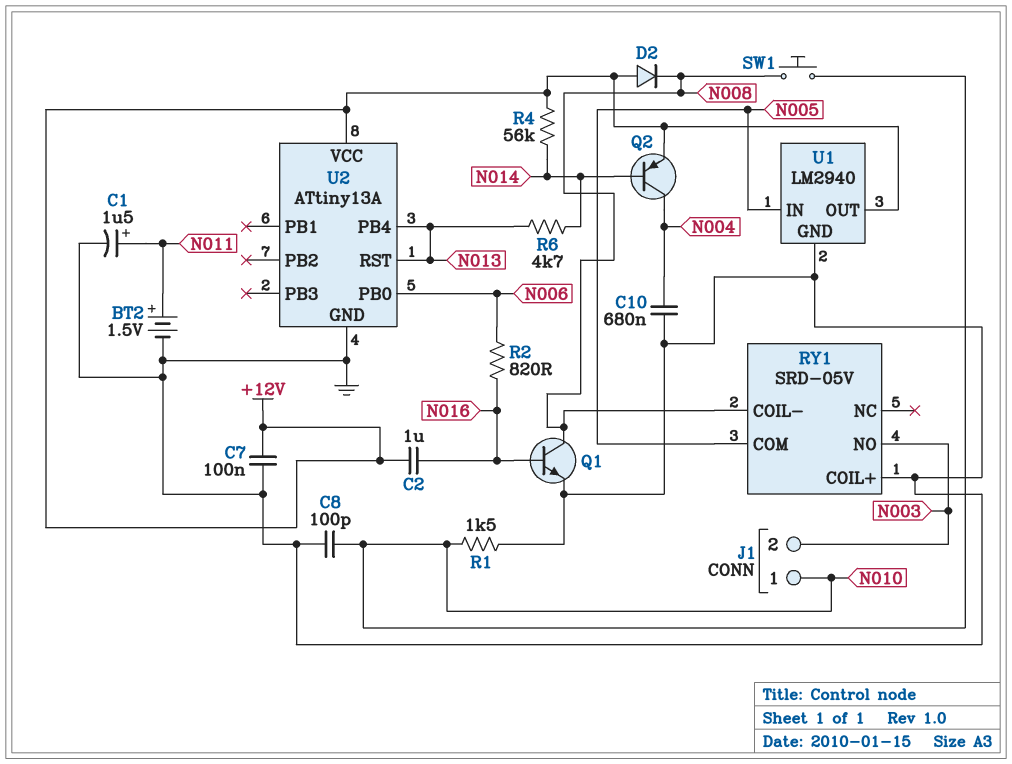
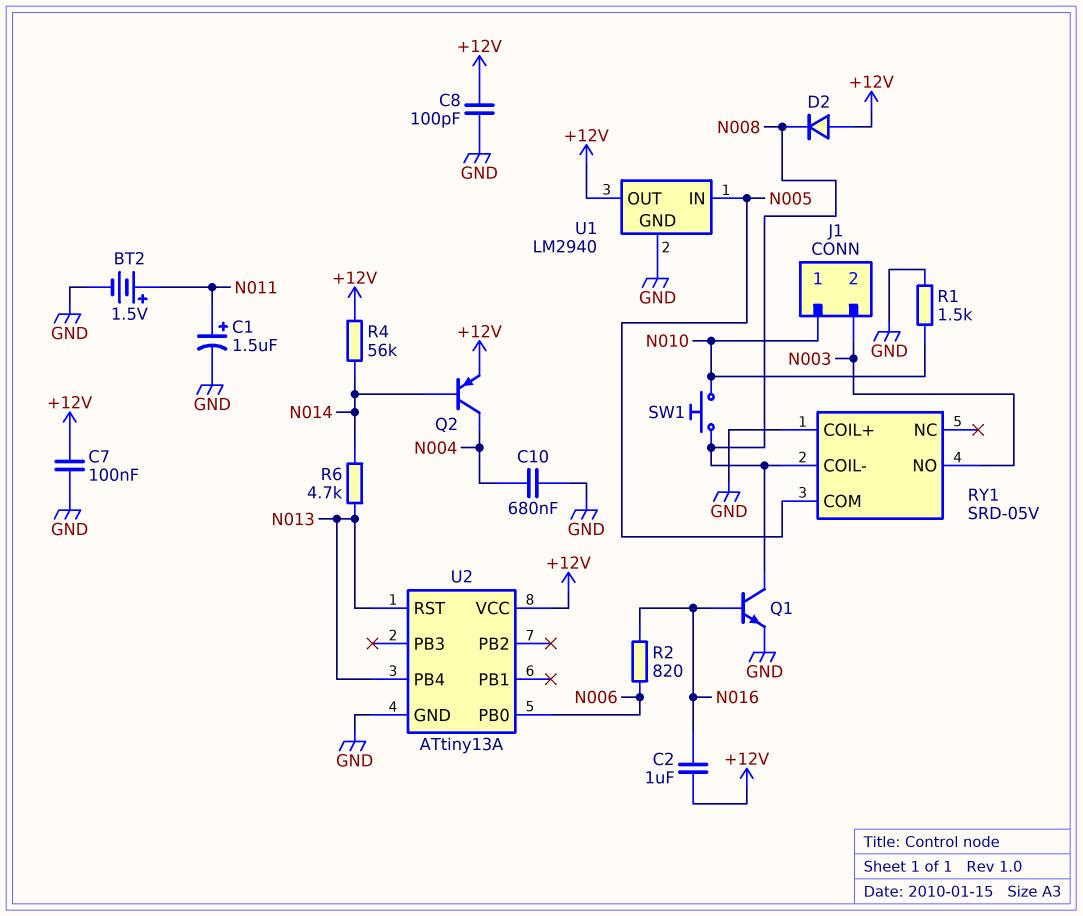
C8: 100pF (GND, N010) -> 100pF (+12V, GND)

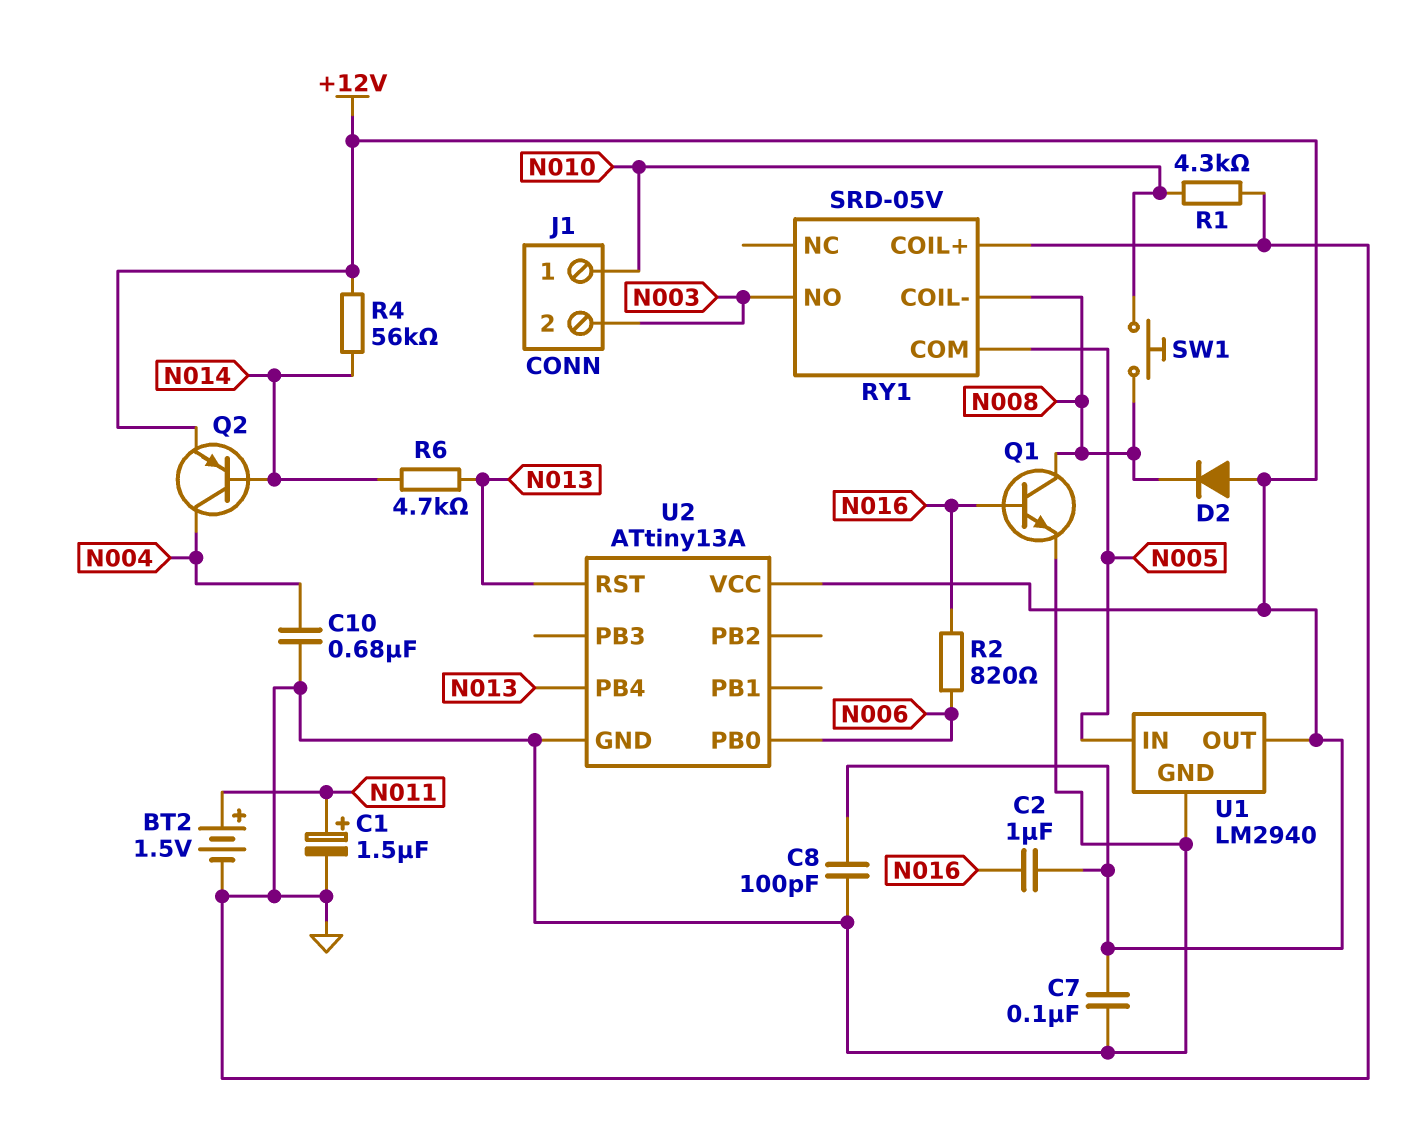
R1: 1.5k (GND, N010) -> 4.3k (GND, N010)

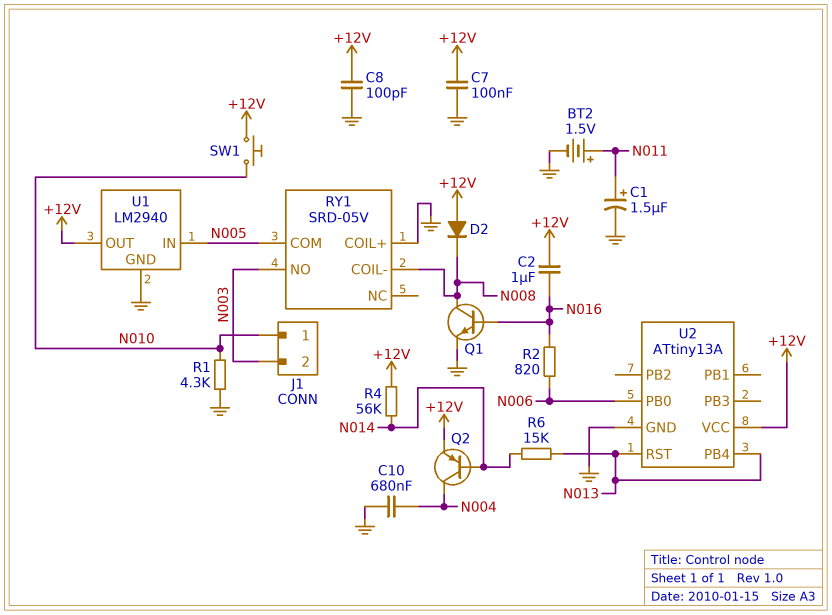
R6: 4.7k (N013, N014) -> 15k (N013, N014)
SW1: button (N008, N010) -> button (+12V, N010)

